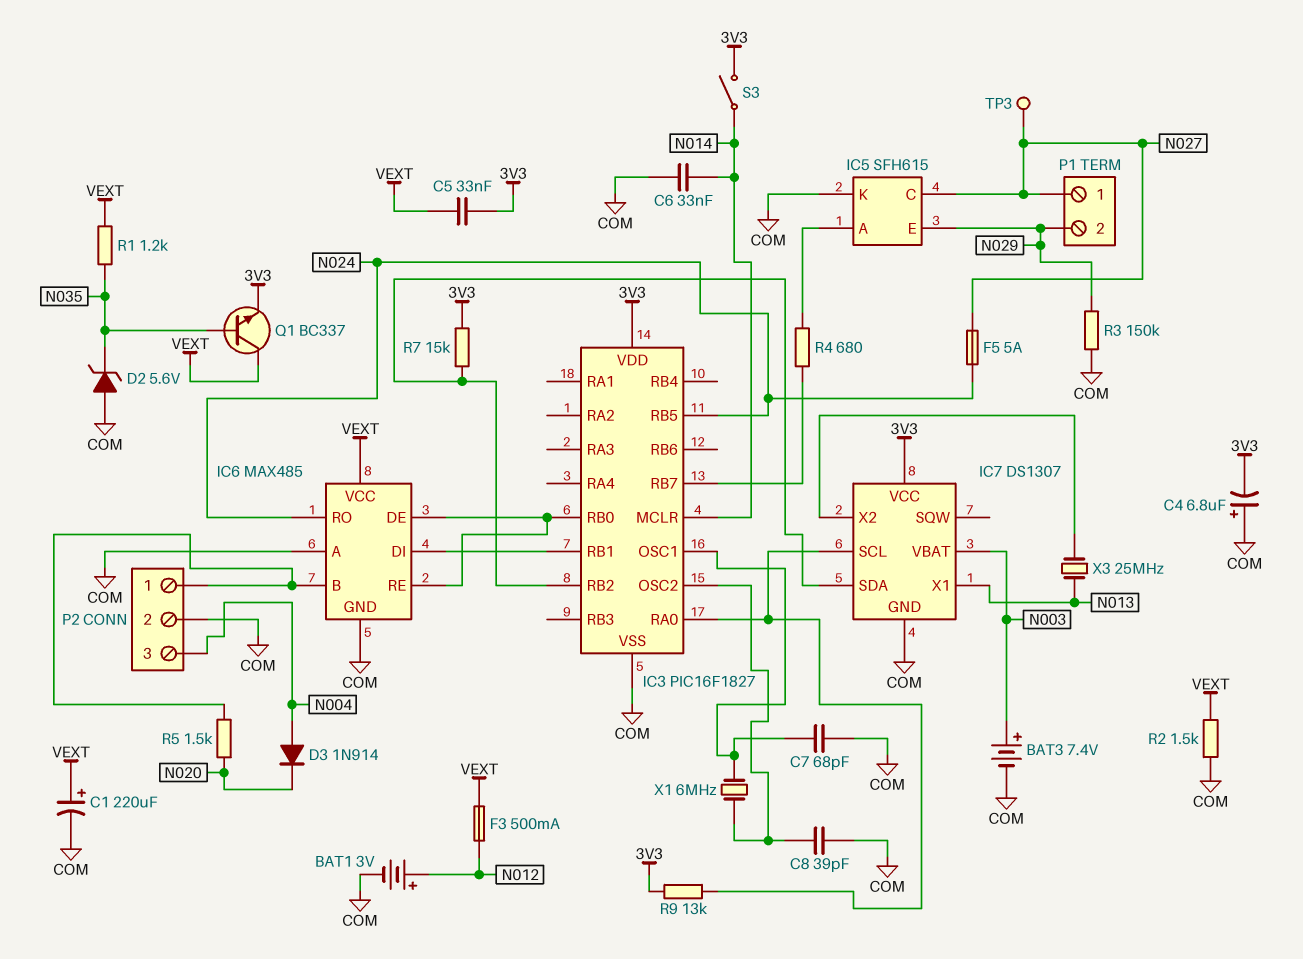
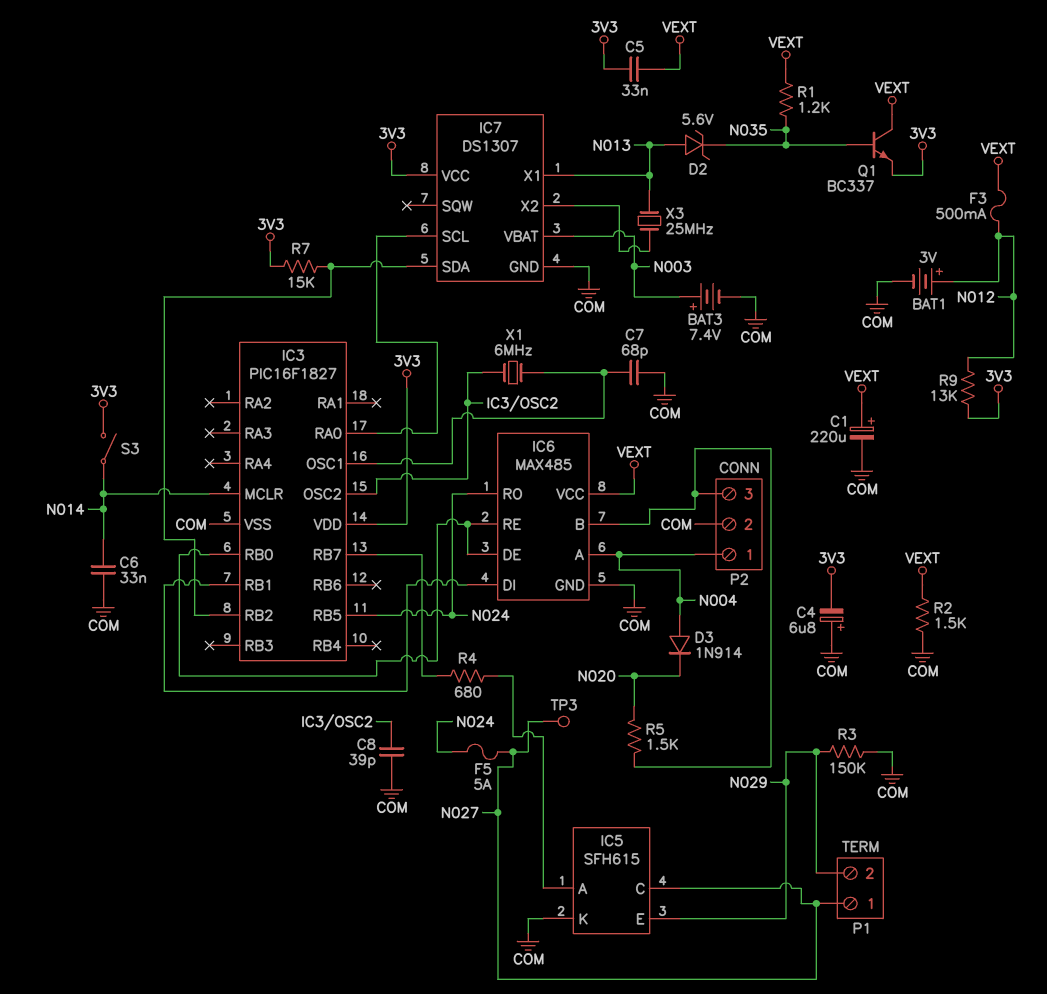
D2: zener 5.6V (A COM, K N035) -> zener 5.6V (A N013, K N035)
IC6 pin A: COM -> N004
P2 pin 1: IC6/B -> N004
P2 pin 3: N004 -> IC6/B
R9: 13k (3V3, IC3/RA0) -> 13k (3V3, N012)

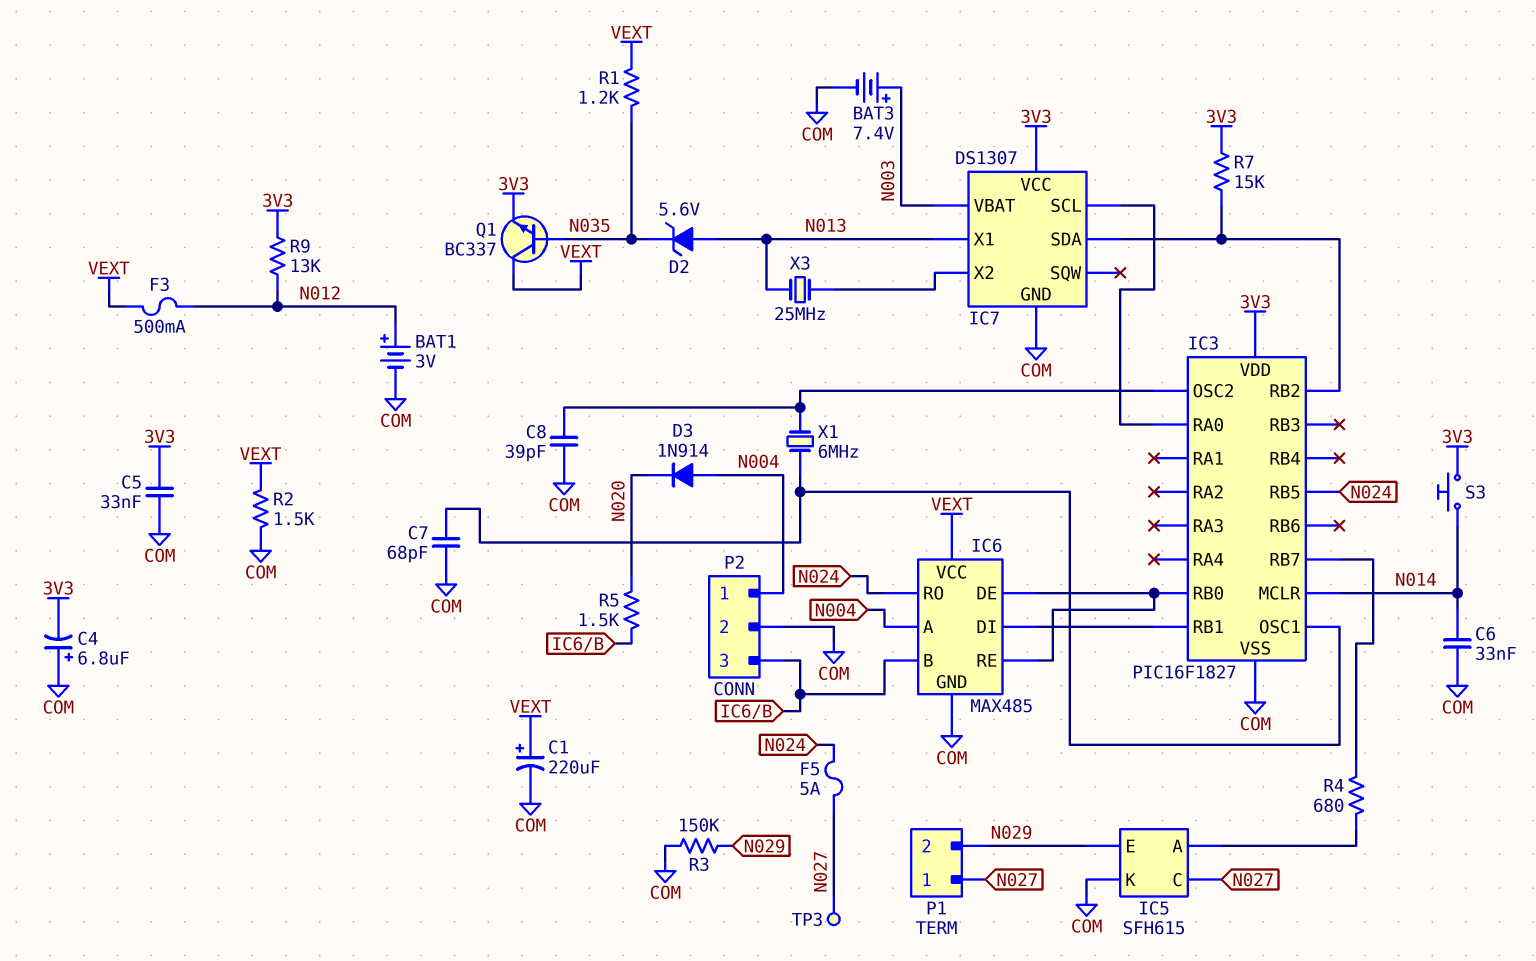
C5: 33nF (3V3, VEXT) -> 33nF (3V3, COM)
S3: switch (3V3, N014) -> button (3V3, N014)

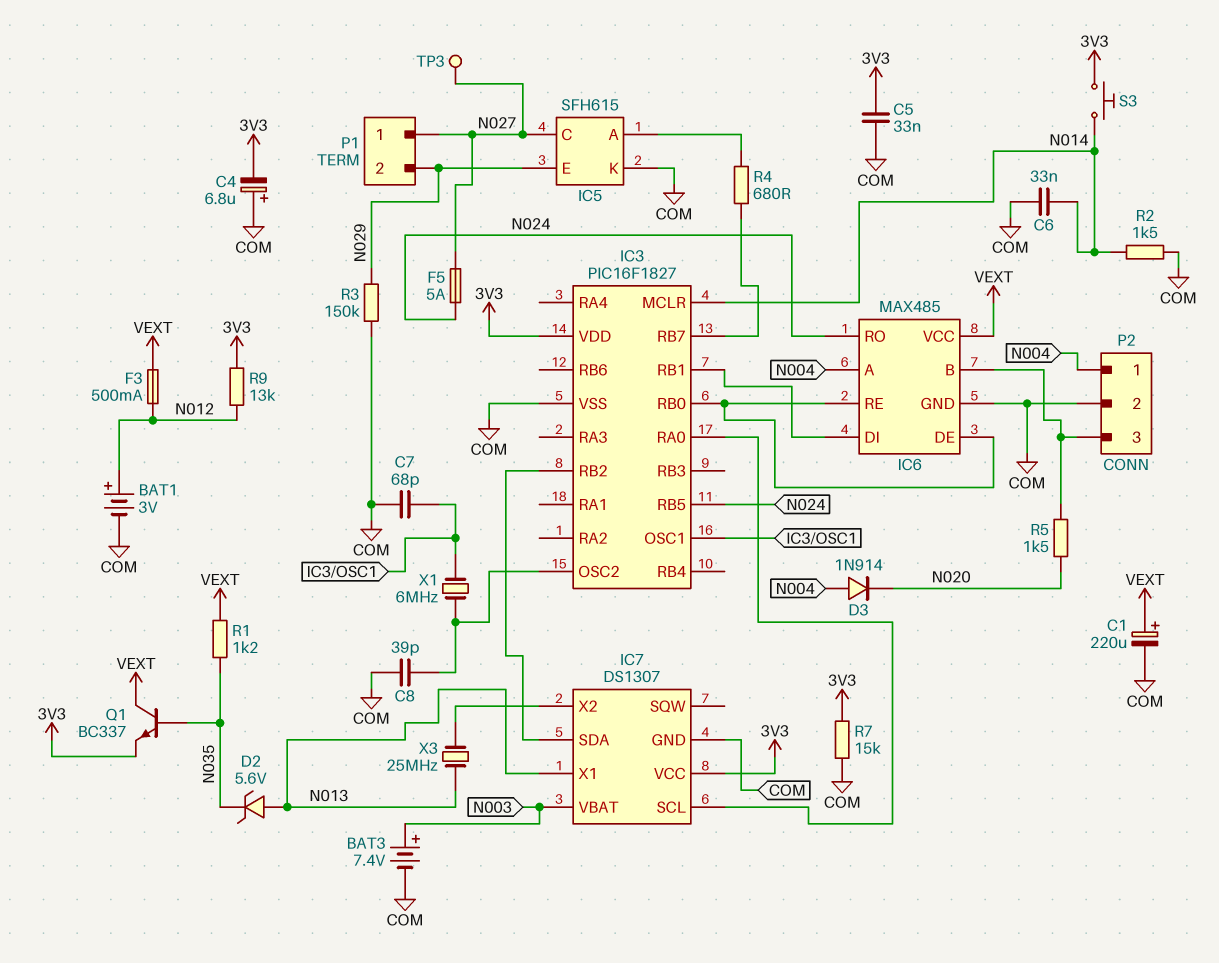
R2: 1.5k (COM, VEXT) -> 1.5k (COM, N014)
R7: 15k (3V3, IC3/RB2) -> 15k (3V3, COM)

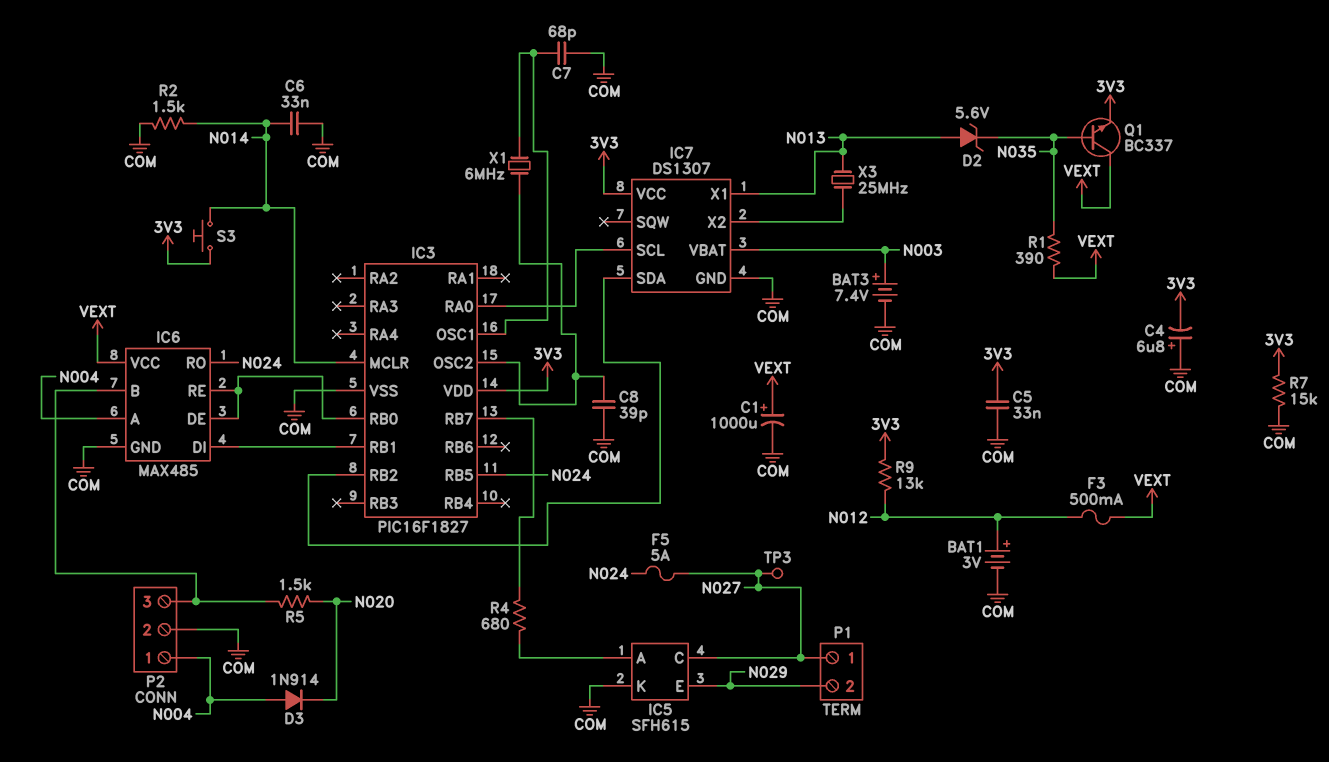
C1: 220uF (plus VEXT, minus COM) -> 1000uF (plus VEXT, minus COM)
R1: 1.2k (N035, VEXT) -> 390 (N035, VEXT)
R3: 150k (COM, N029) -> none

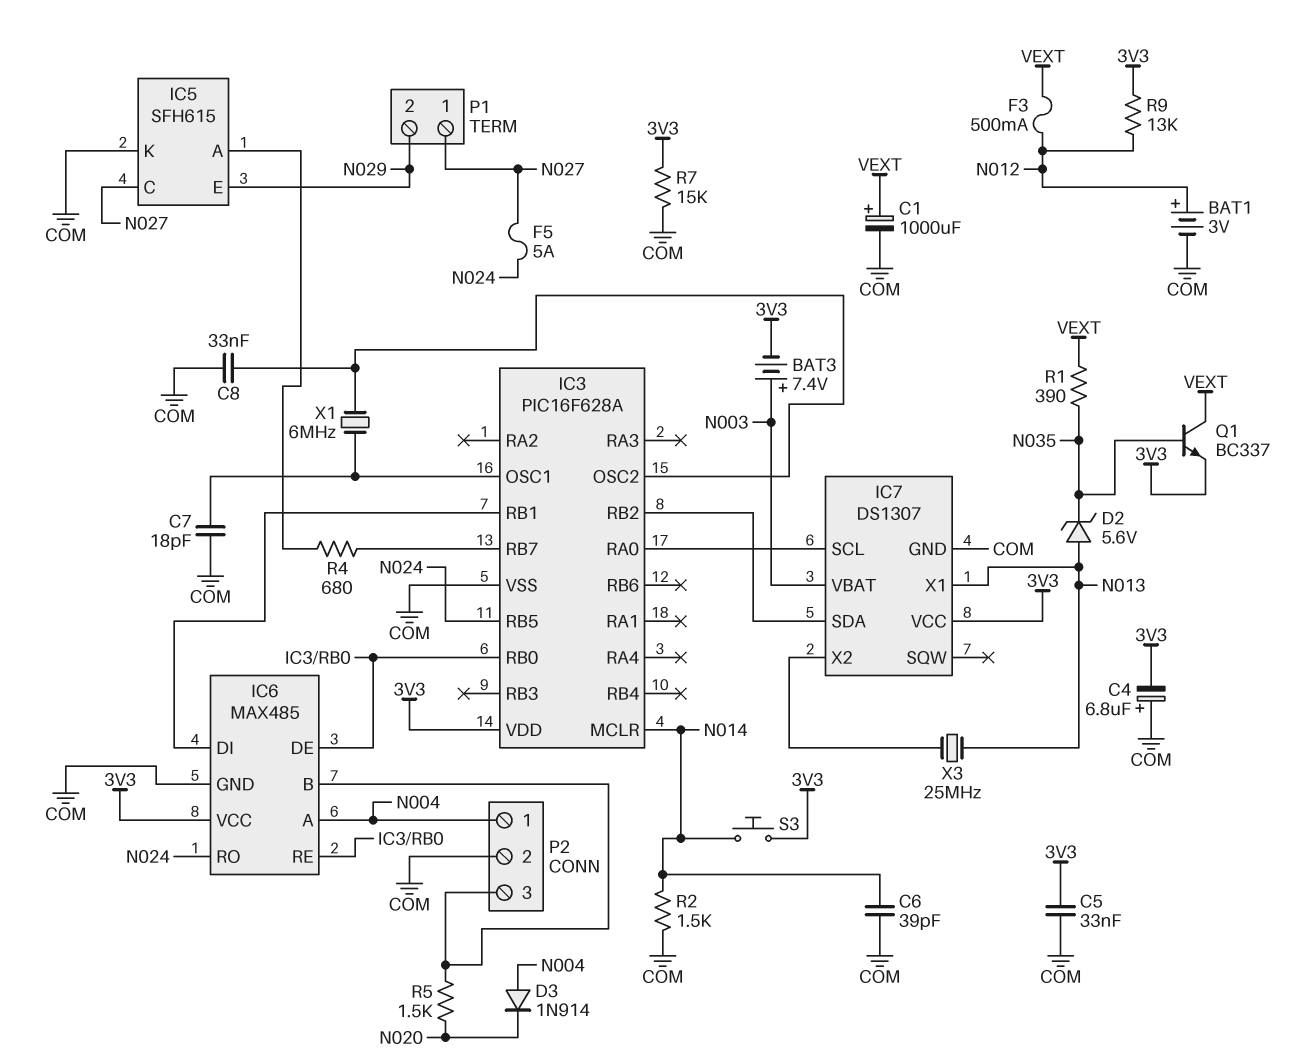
BAT3: 7.4V (plus N003, minus COM) -> 7.4V (plus N003, minus 3V3)
C6: 33nF (COM, N014) -> 39pF (COM, N014)
C7: 68pF (COM, IC3/OSC1) -> 18pF (COM, IC3/OSC1)
C8: 39pF (COM, IC3/OSC2) -> 33nF (COM, IC3/OSC2)
IC3: PIC16F1827 -> PIC16F628A
IC6 pin VCC: VEXT -> 3V3
TP3: test point (N027) -> none

